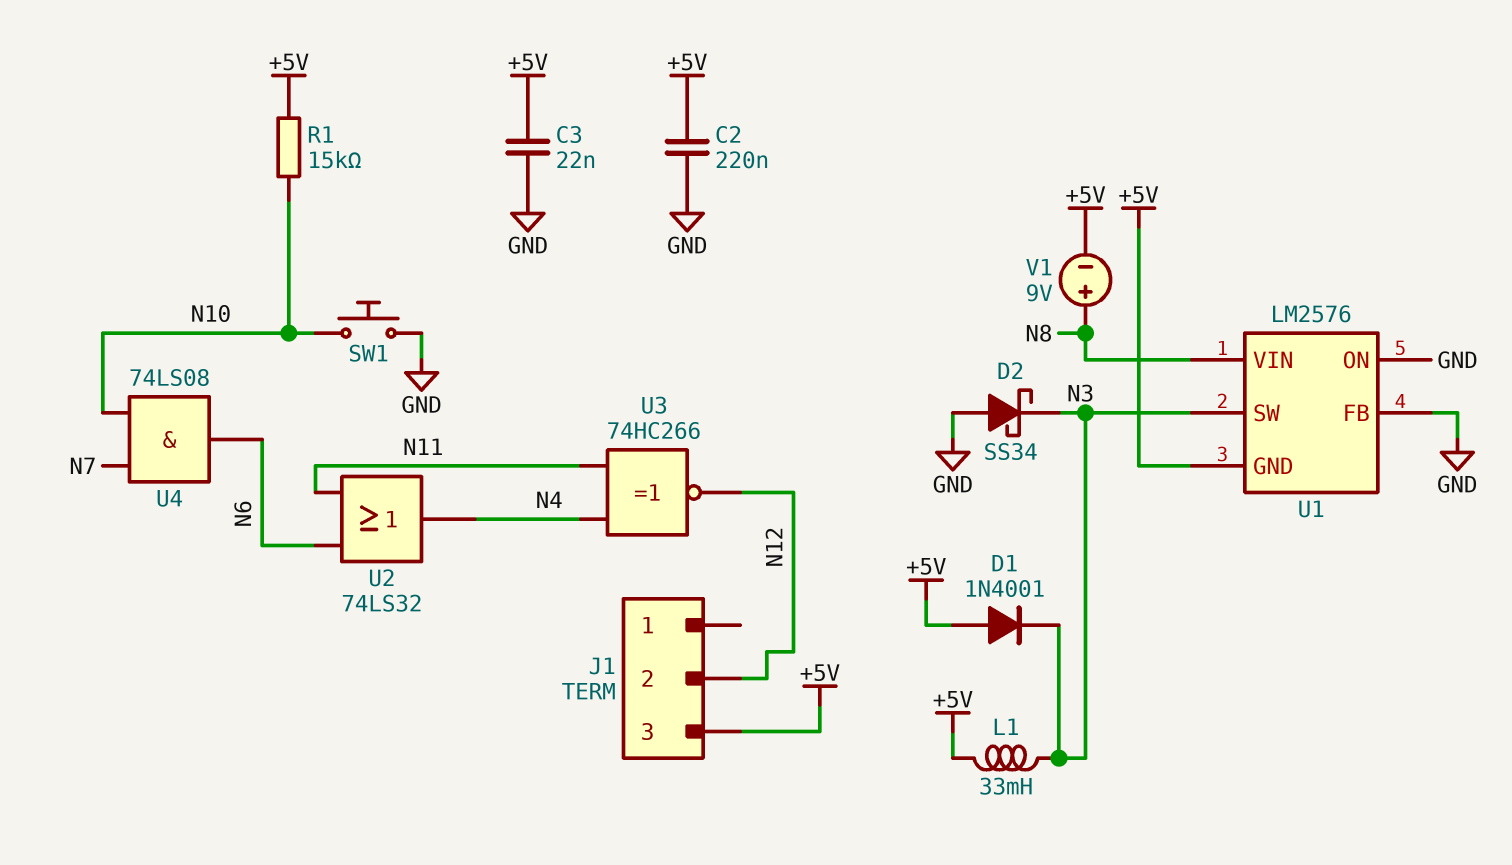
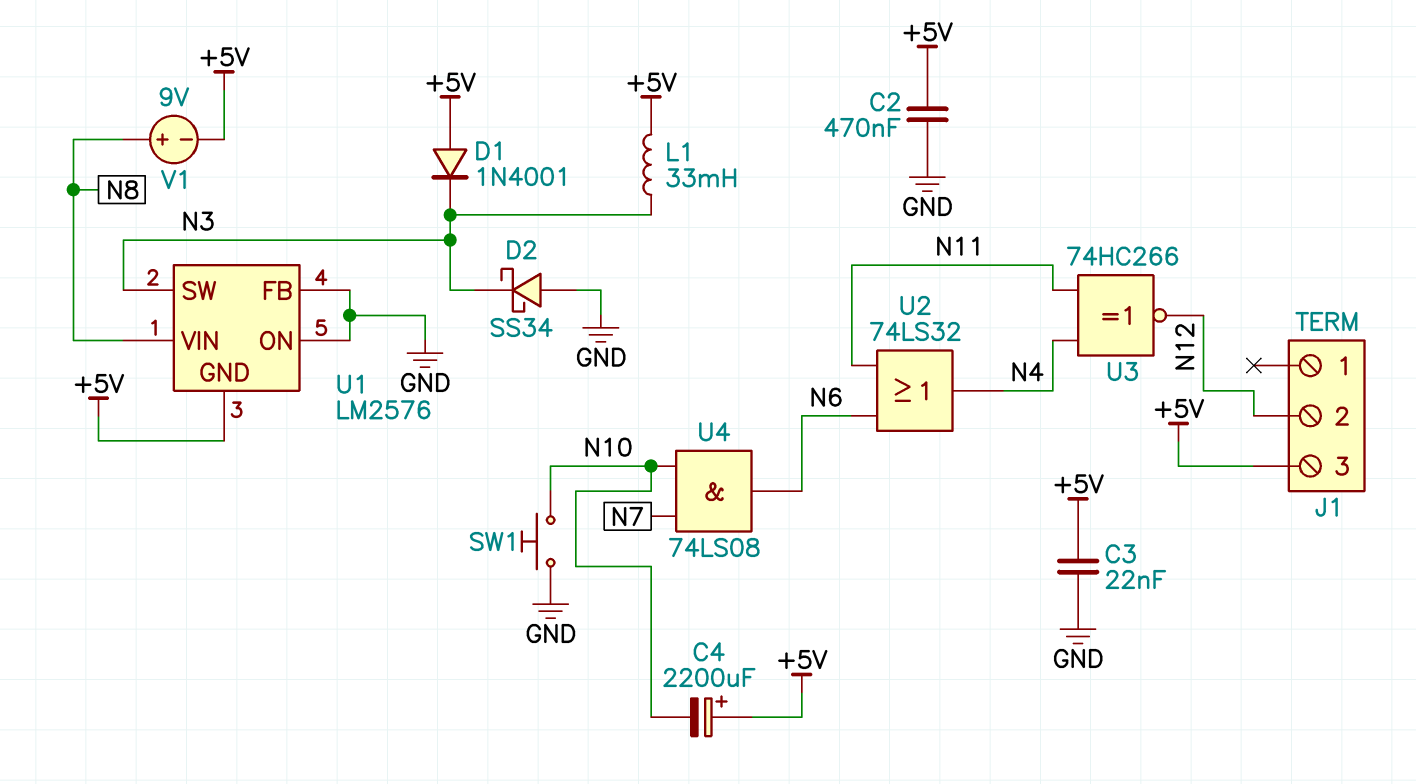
C2: 220nF (+5V, GND) -> 470nF (+5V, GND)
C4: none -> 2200uF (plus +5V, minus N10)
R1: 15k (+5V, N10) -> none

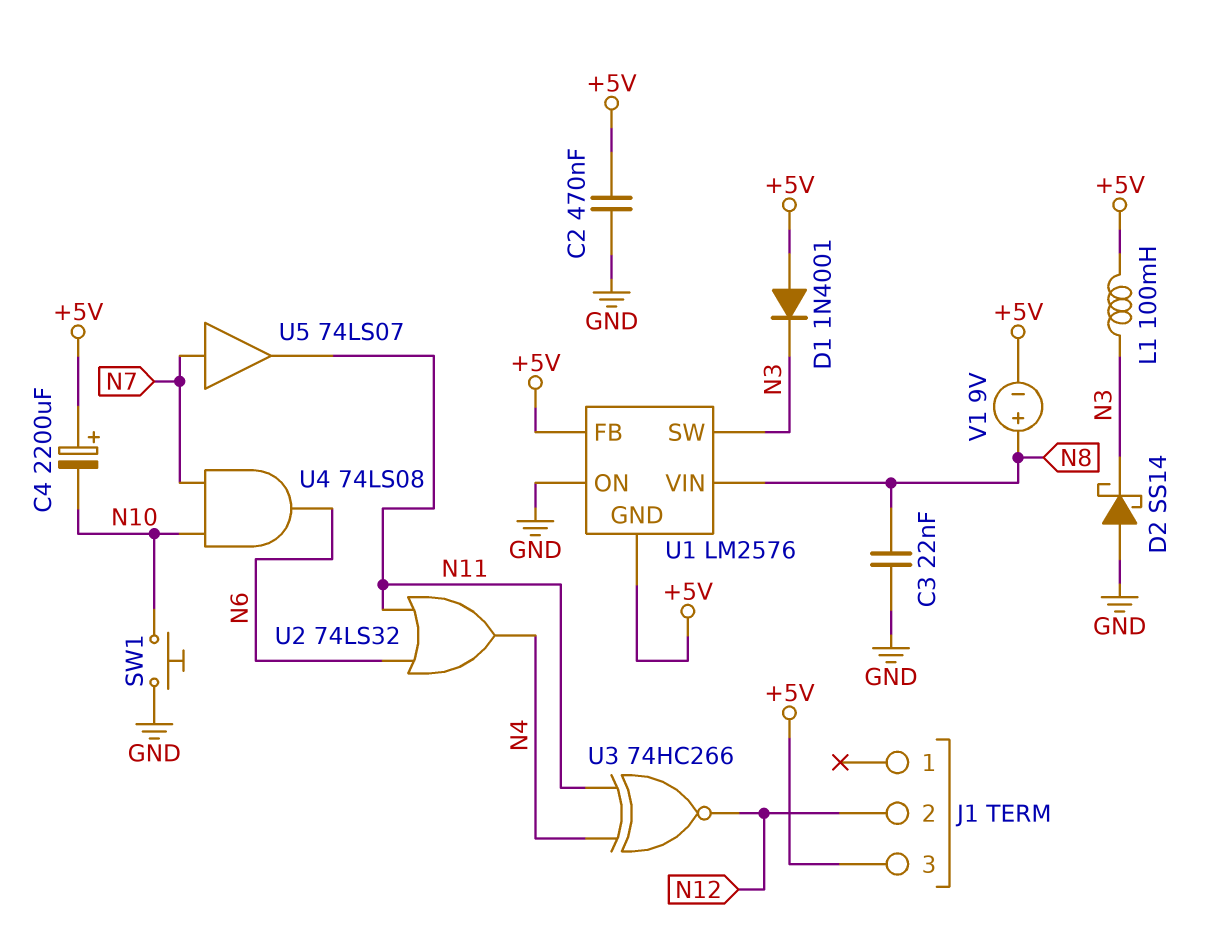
C3: 22nF (+5V, GND) -> 22nF (GND, N8)
D2: schottky SS34 (A GND, K N3) -> schottky SS14 (A GND, K N3)
L1: 33mH (+5V, N3) -> 100mH (+5V, N3)
U1 pin FB: GND -> +5V
U5: none -> buffer 74LS07 (in N7, out N11)

